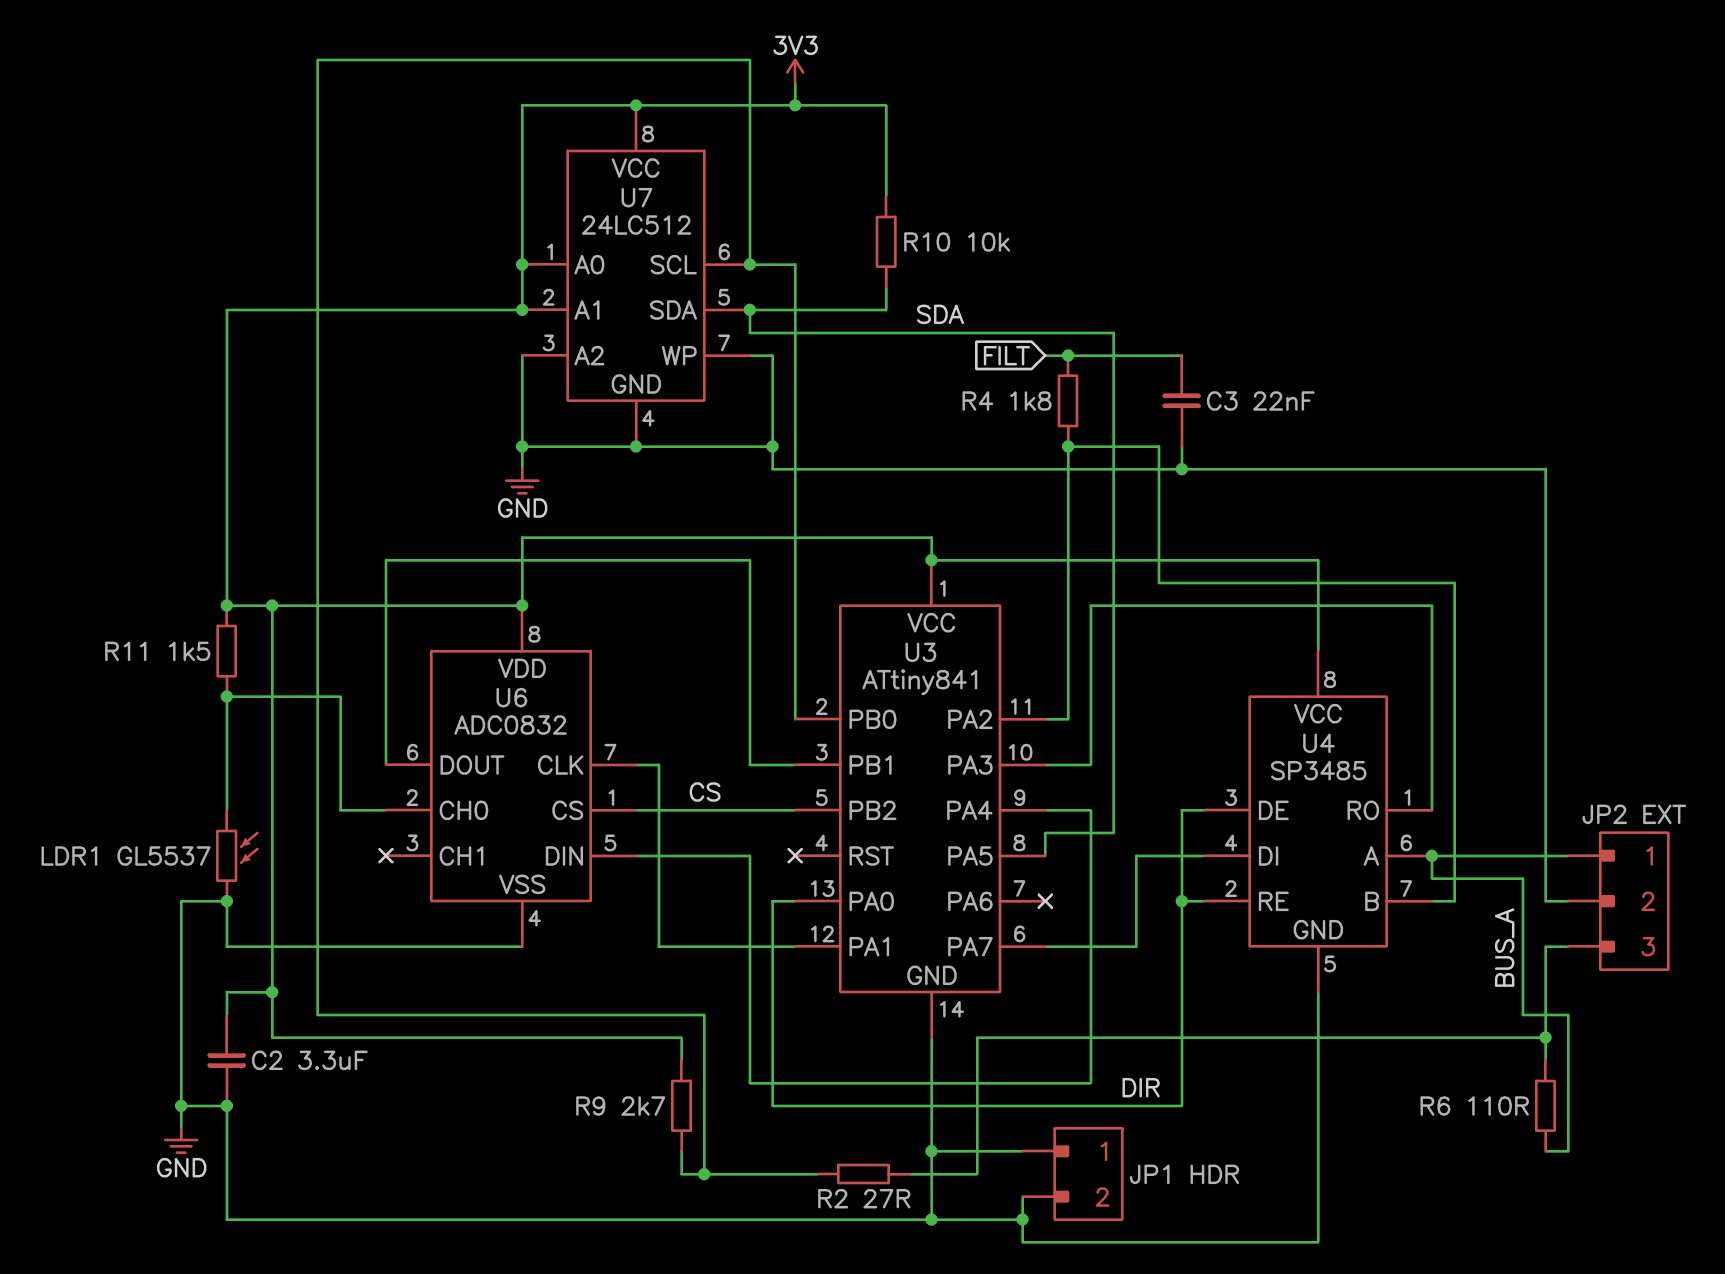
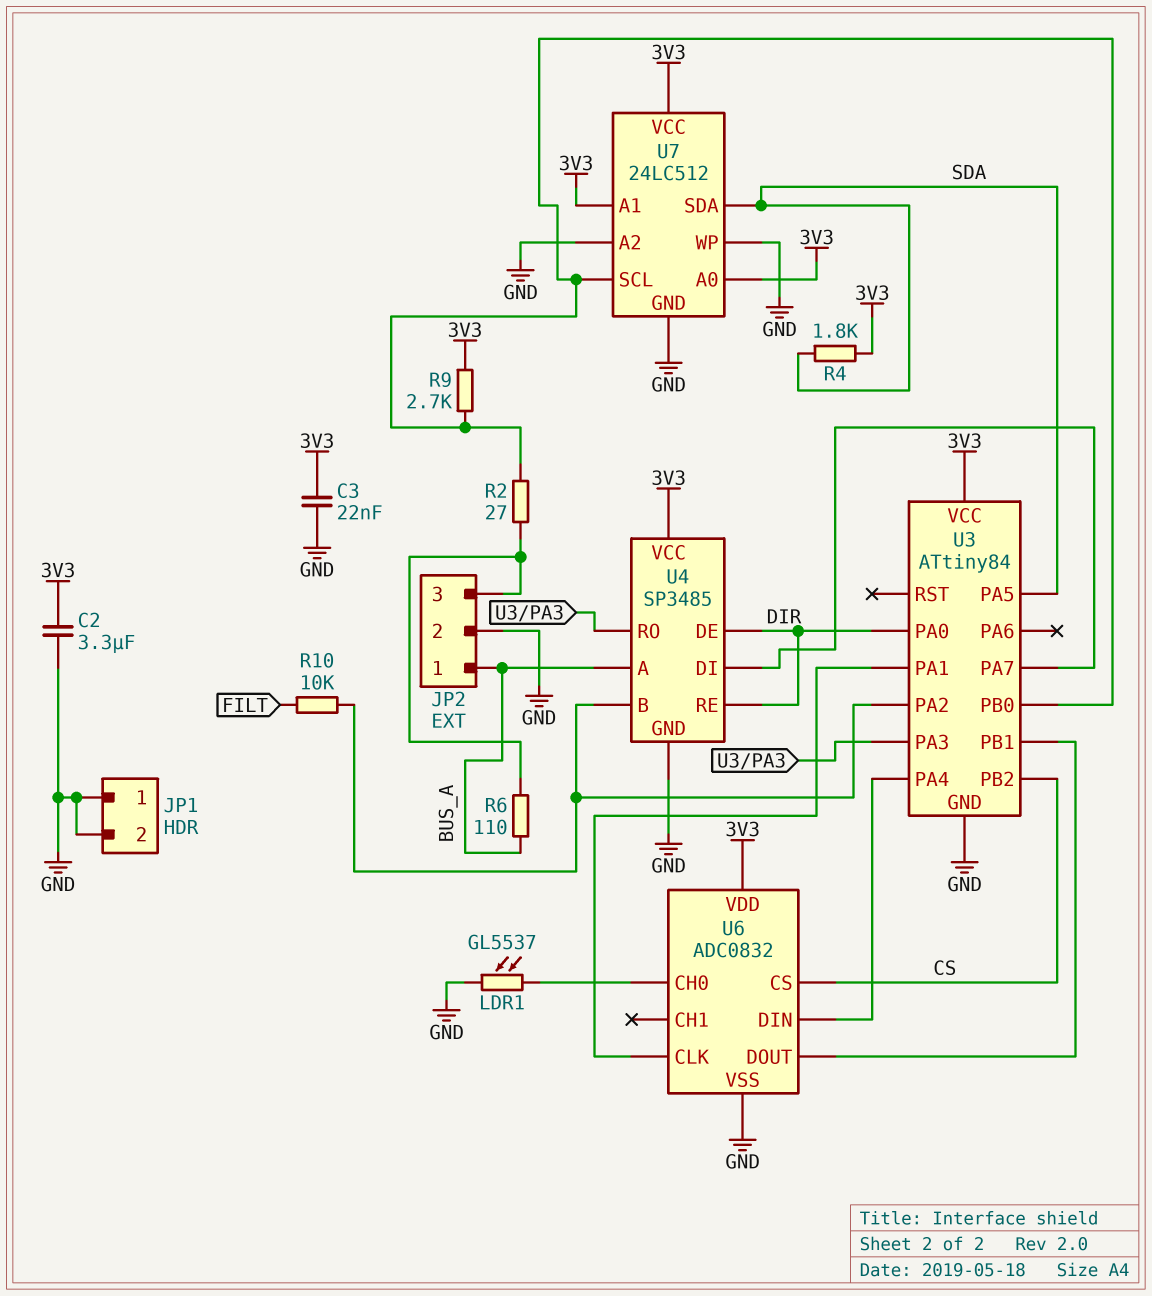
C3: 22nF (FILT, GND) -> 22nF (3V3, GND)
R4: 1.8k (FILT, U3/PA2) -> 1.8k (3V3, SDA)
R10: 10k (3V3, SDA) -> 10k (FILT, U3/PA2)
R11: 1.5k (3V3, U6/CH0) -> none
U3: ATtiny841 -> ATtiny84

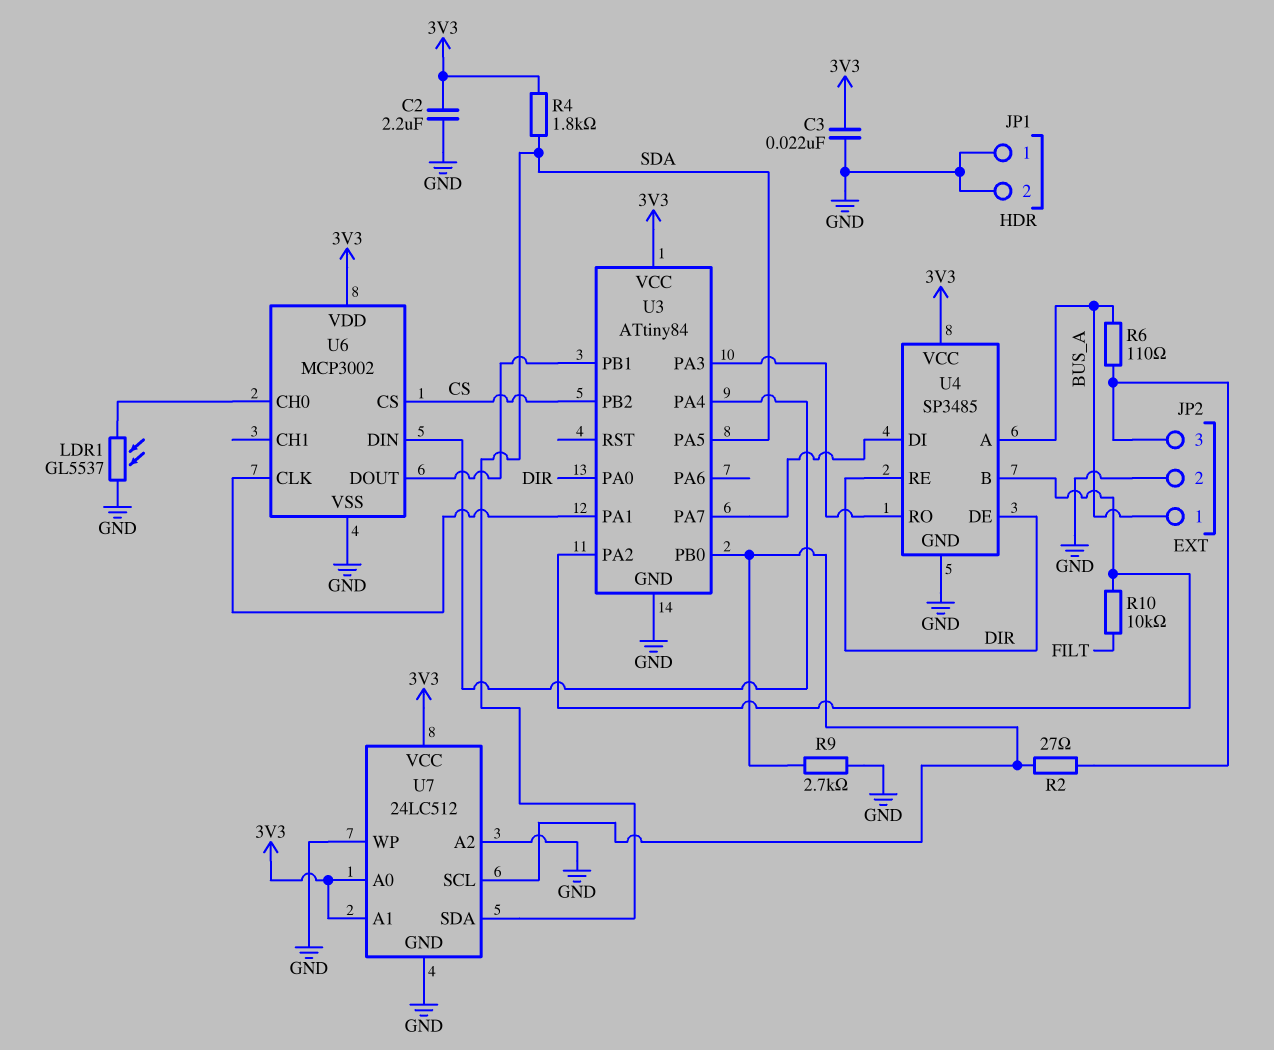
C2: 3.3uF (3V3, GND) -> 2.2uF (3V3, GND)
R9: 2.7k (3V3, U3/PB0) -> 2.7k (GND, U3/PB0)
U6: ADC0832 -> MCP3002

